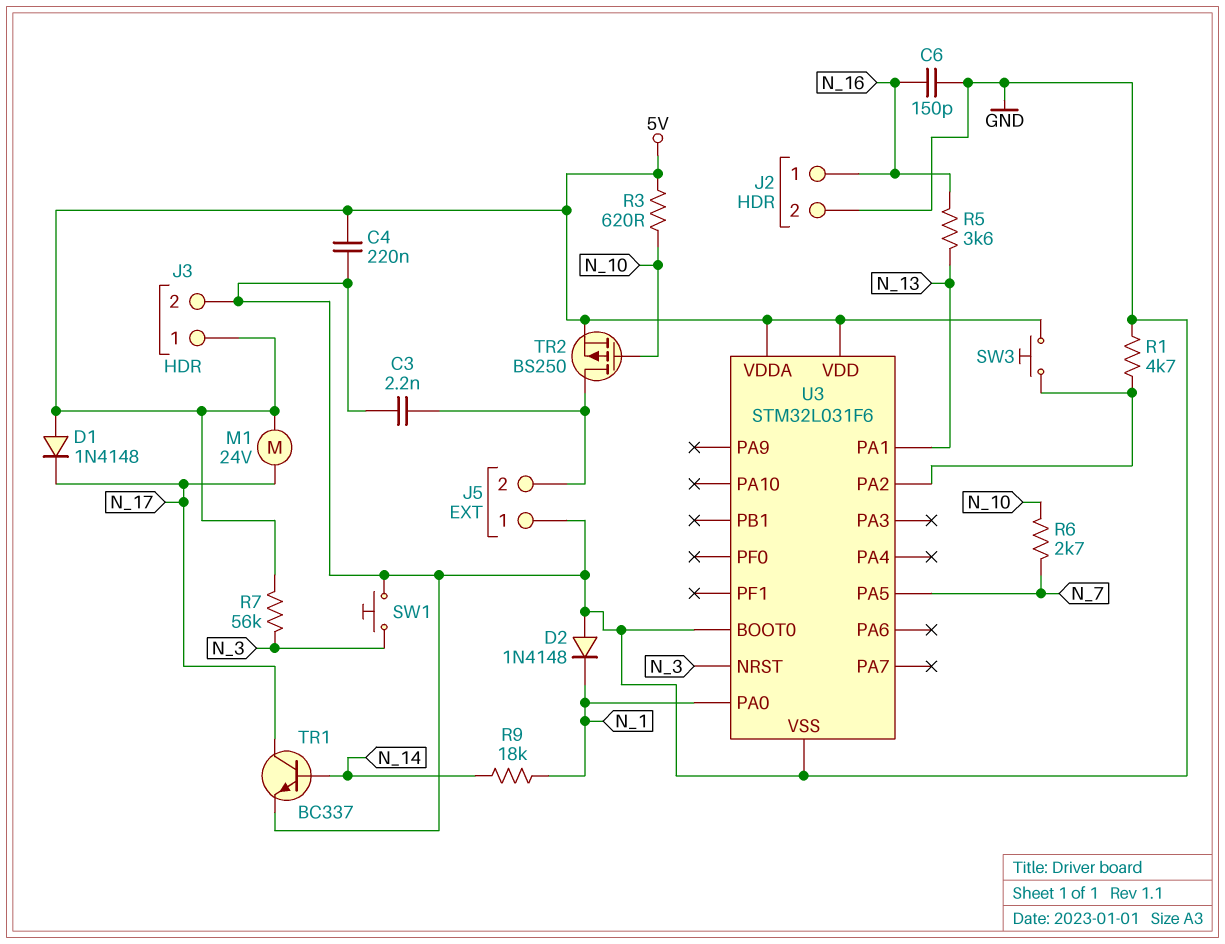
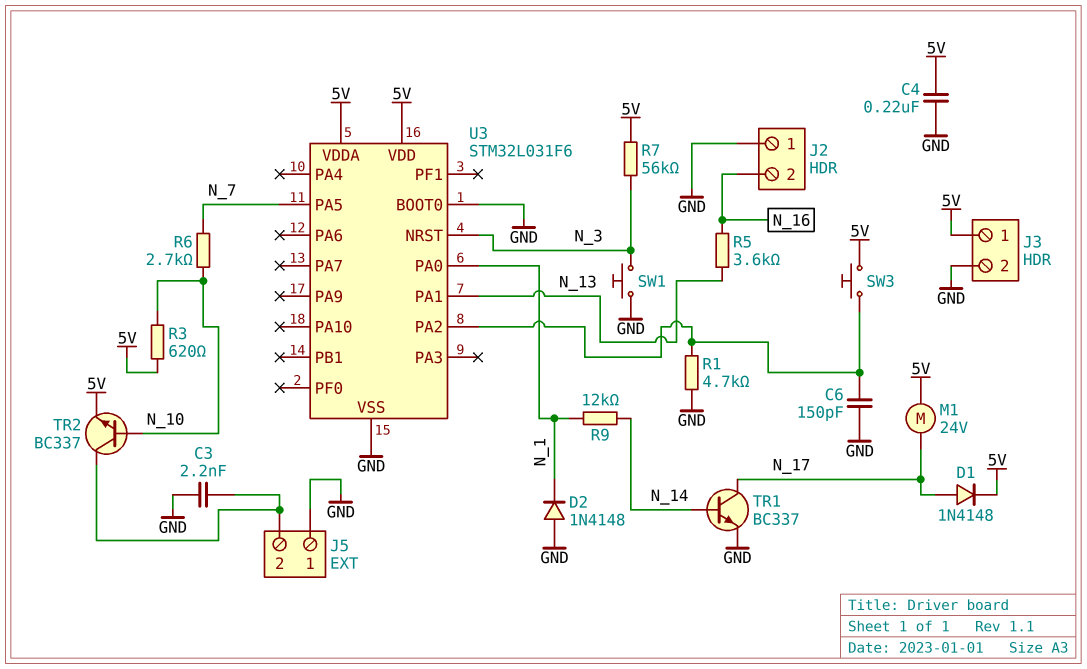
C6: 150pF (GND, N_16) -> 150pF (GND, U3/PA2)
D1: diode 1N4148 (A 5V, K N_17) -> diode 1N4148 (A N_17, K 5V)
J2 pin 1: N_16 -> GND
J2 pin 2: GND -> N_16
R9: 18k (N_1, N_14) -> 12k (N_1, N_14)
TR2: PMOS BS250 (G N_10, D J5/2, S 5V) -> NPN BC337 (B N_10, C J5/2, E 5V)

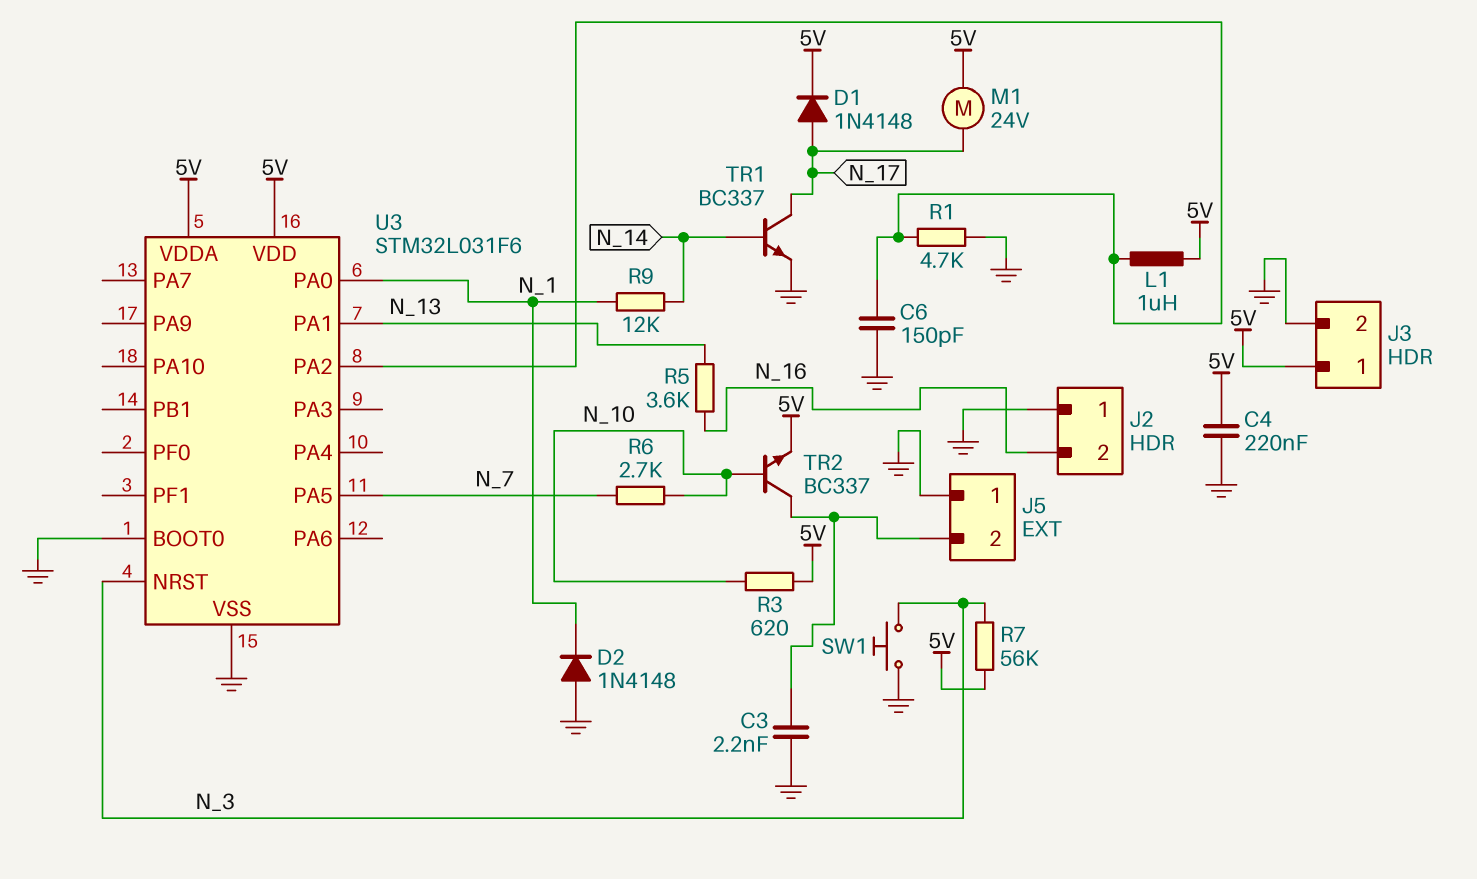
L1: none -> 1uH (5V, U3/PA2)
SW3: button (5V, U3/PA2) -> none

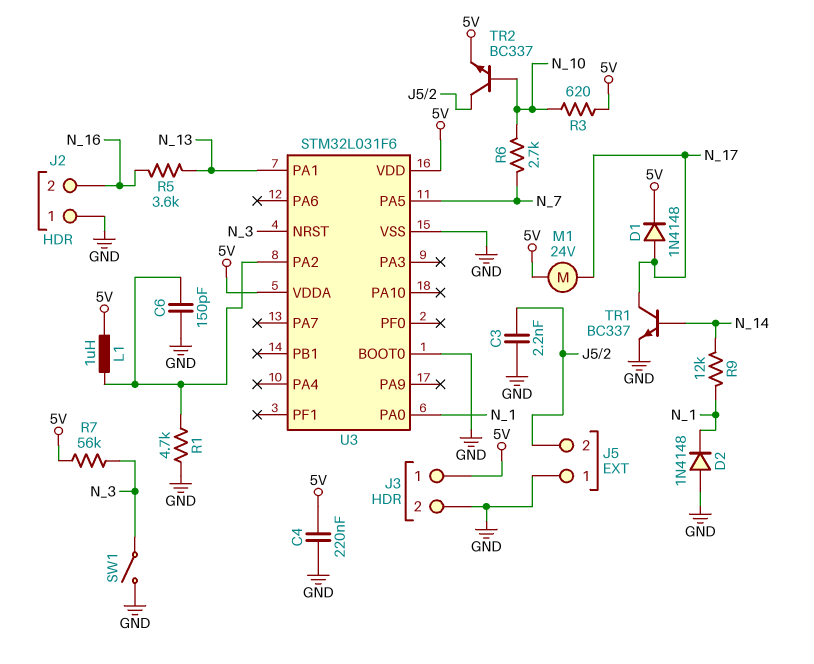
SW1: button (GND, N_3) -> switch (GND, N_3)

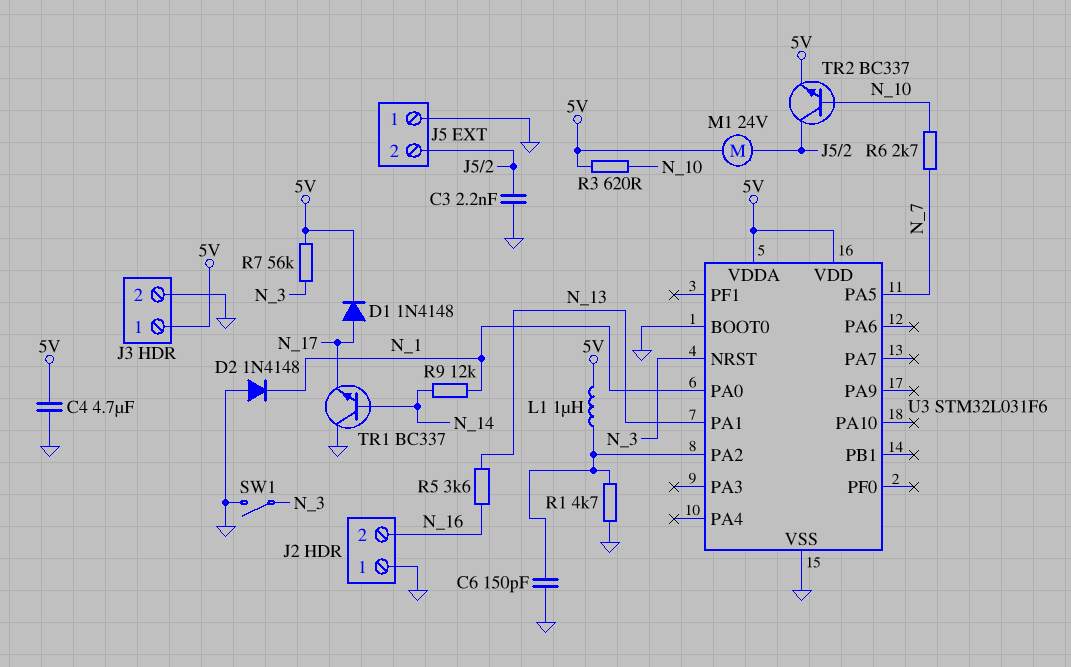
C4: 220nF (5V, GND) -> 4.7uF (5V, GND)
M1: motor 24V (5V, N_17) -> motor 24V (5V, J5/2)
TR1: NPN BC337 (B N_14, C N_17, E GND) -> NPN BC337 (B N_14, C GND, E N_17)

